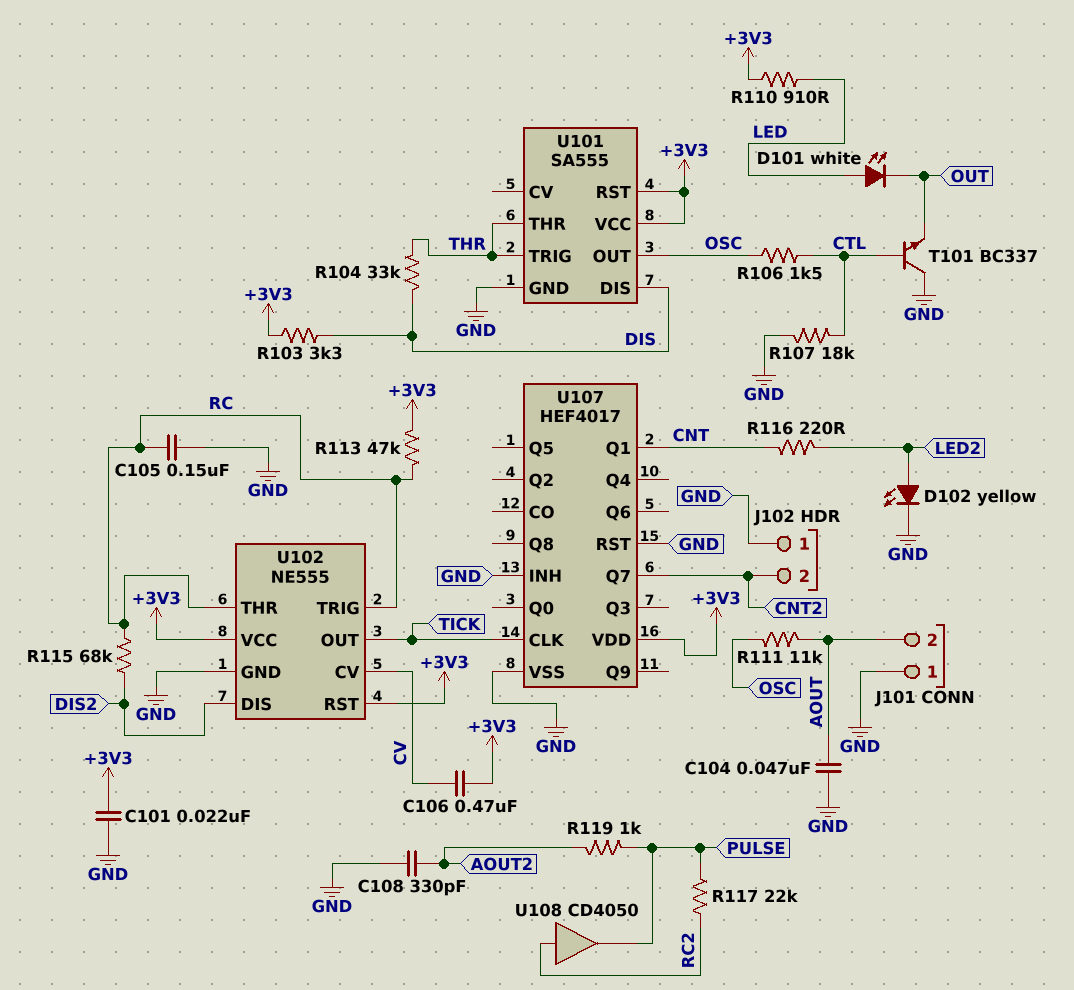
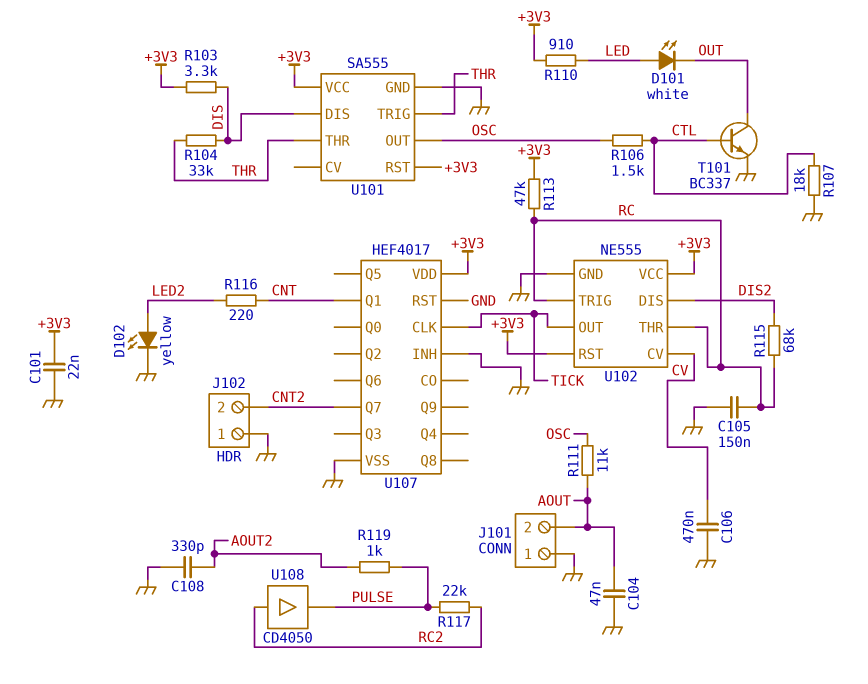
C106: 470nF (+3V3, CV) -> 470nF (CV, GND)
T101: NPN BC337 (B CTL, C GND, E OUT) -> NPN BC337 (B CTL, C OUT, E GND)

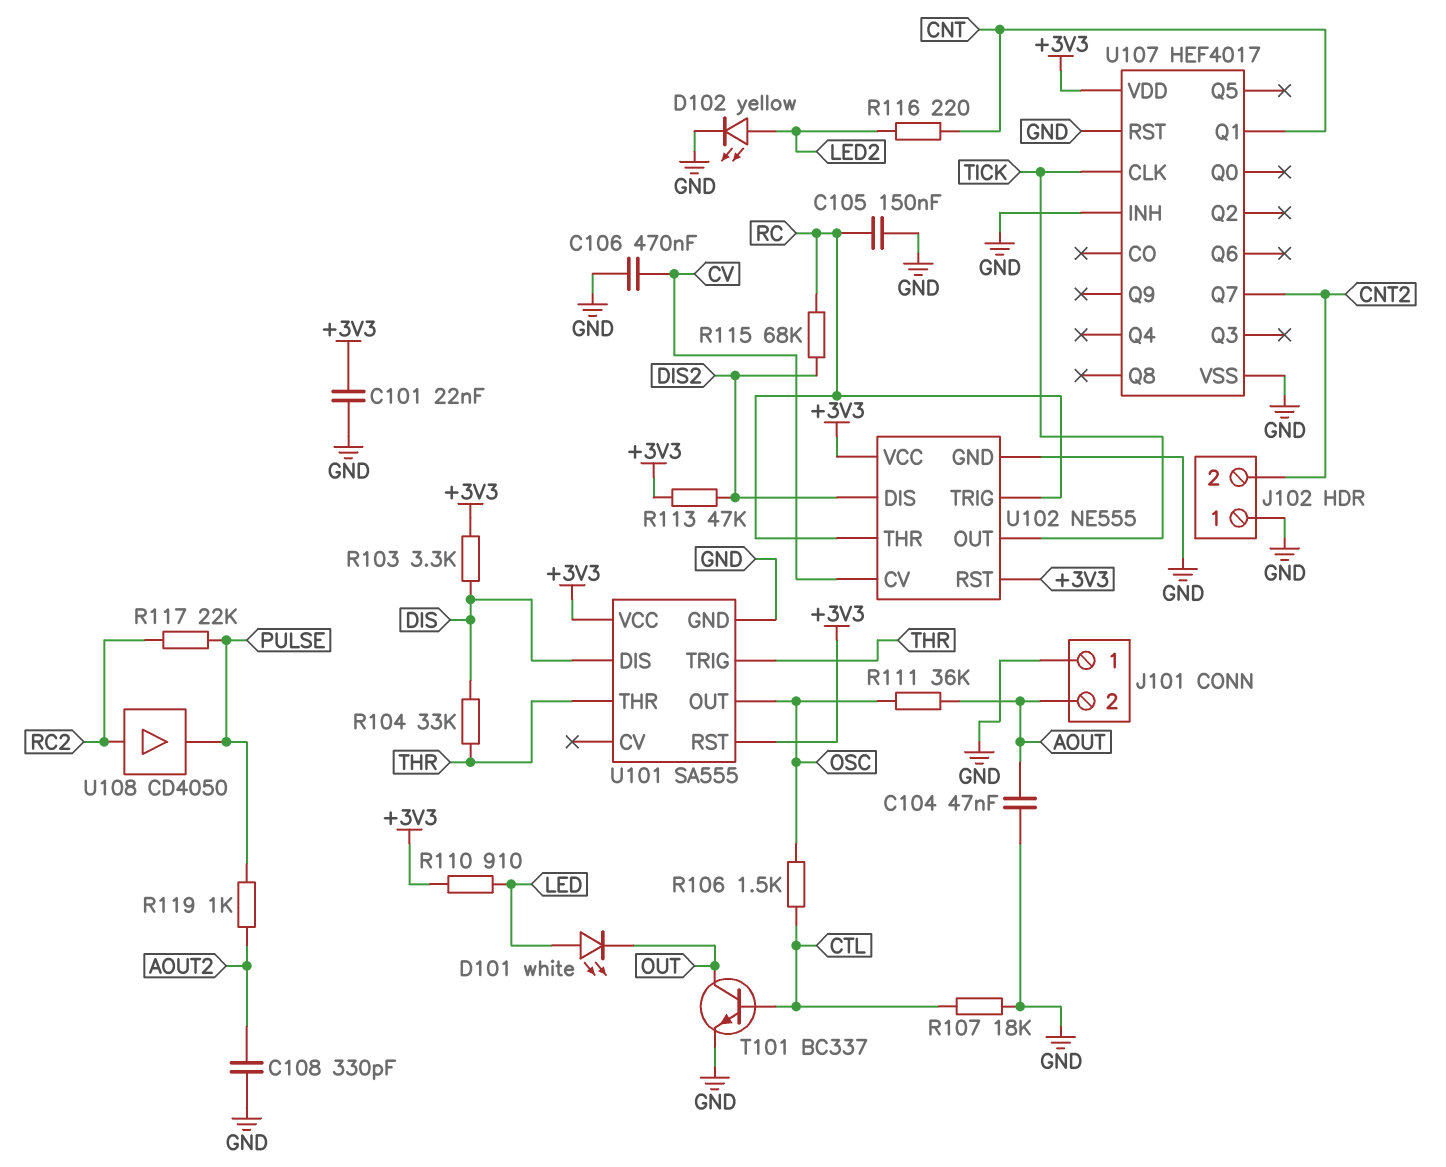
R111: 11k (AOUT, OSC) -> 36k (AOUT, OSC)
R113: 47k (+3V3, RC) -> 47k (+3V3, DIS2)

